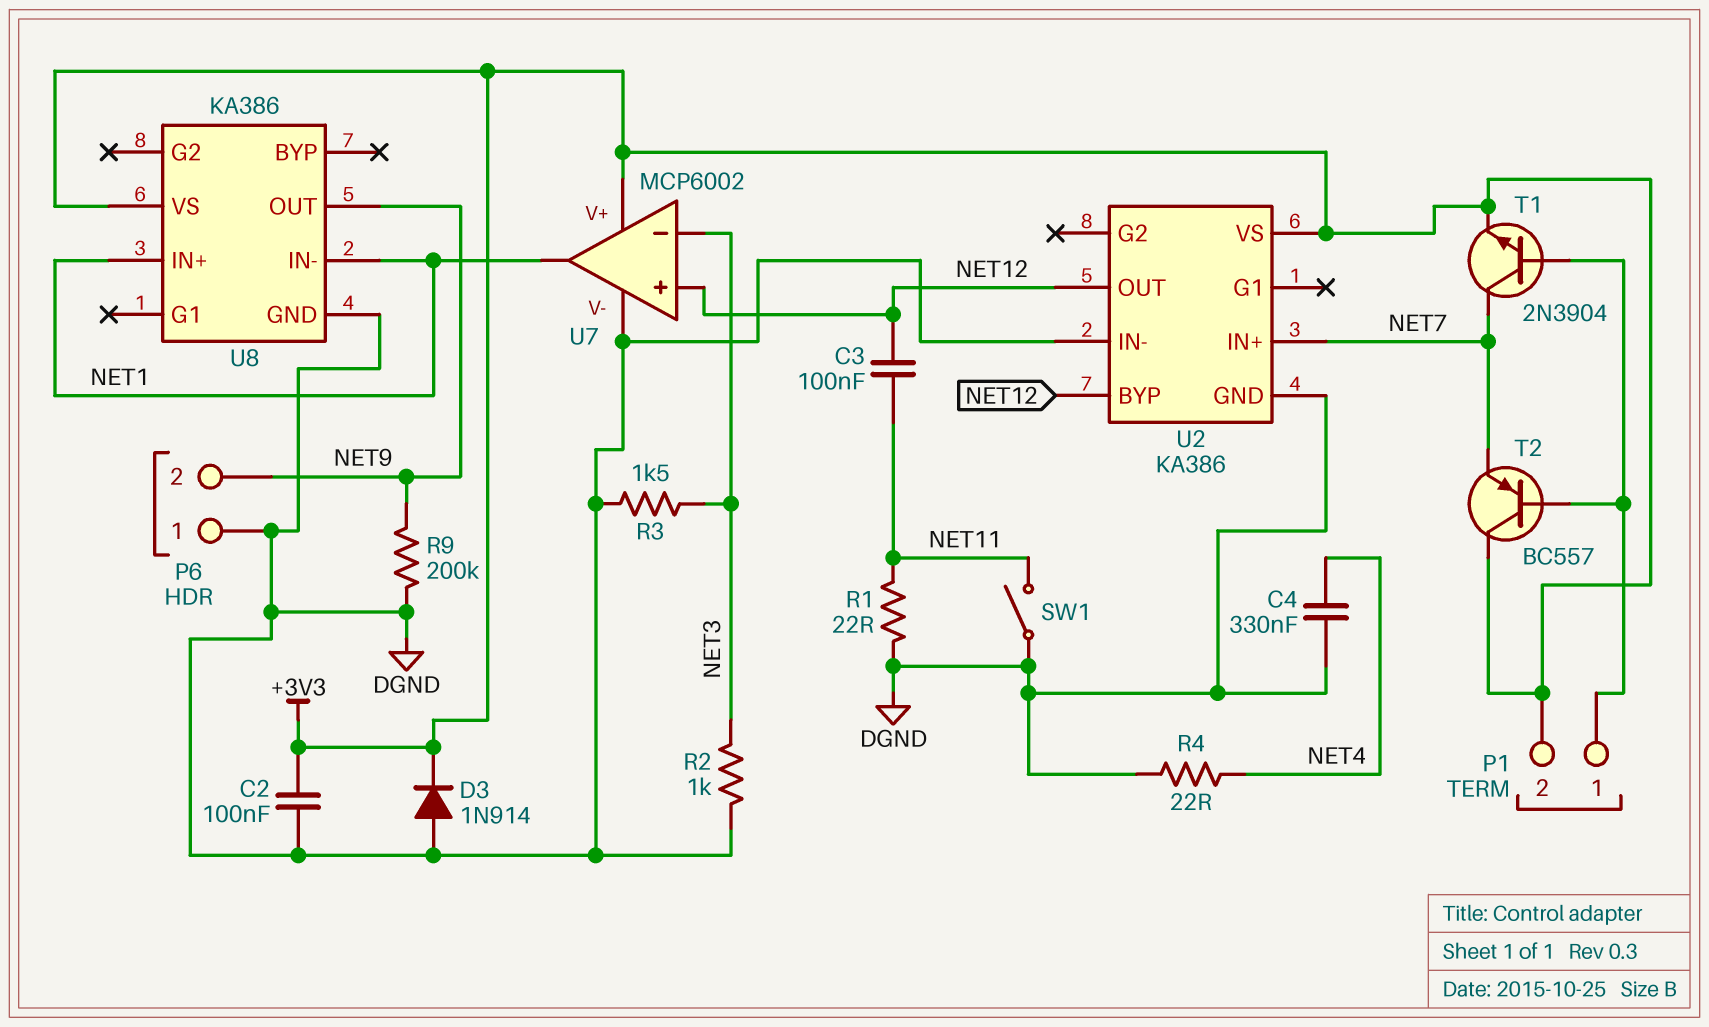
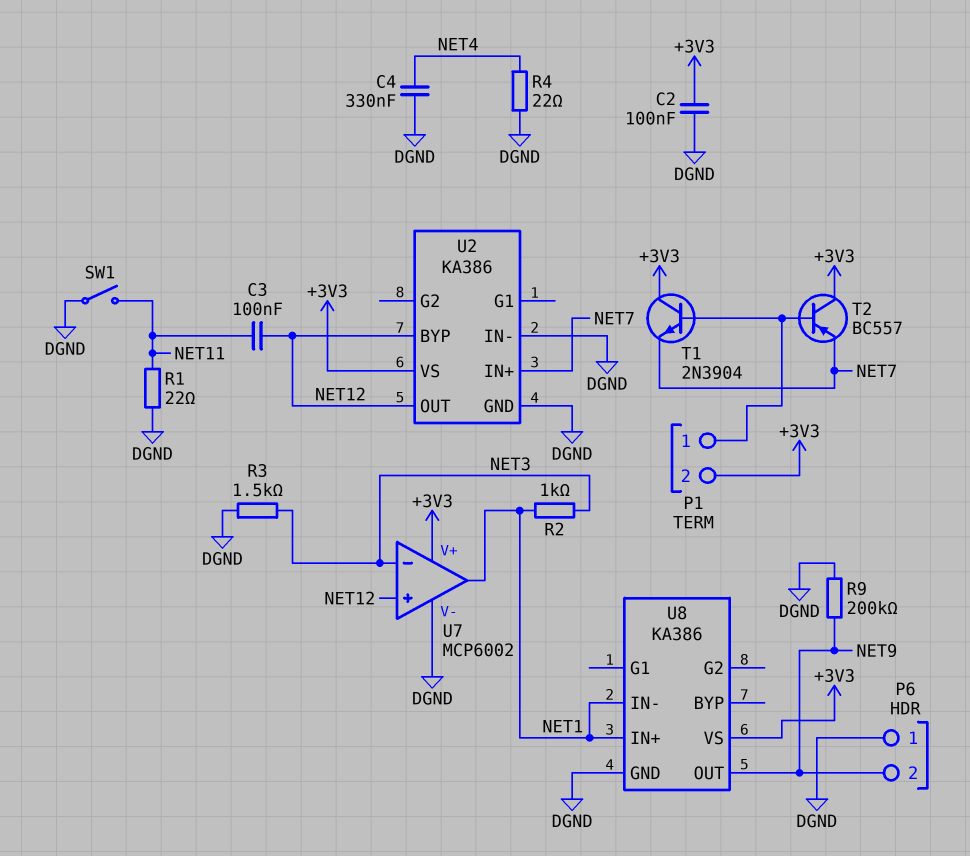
D3: diode 1N914 (A DGND, K +3V3) -> none
R2: 1k (DGND, NET3) -> 1k (NET1, NET3)
T1: NPN 2N3904 (B P1/1, C NET7, E +3V3) -> NPN 2N3904 (B P1/1, C +3V3, E NET7)

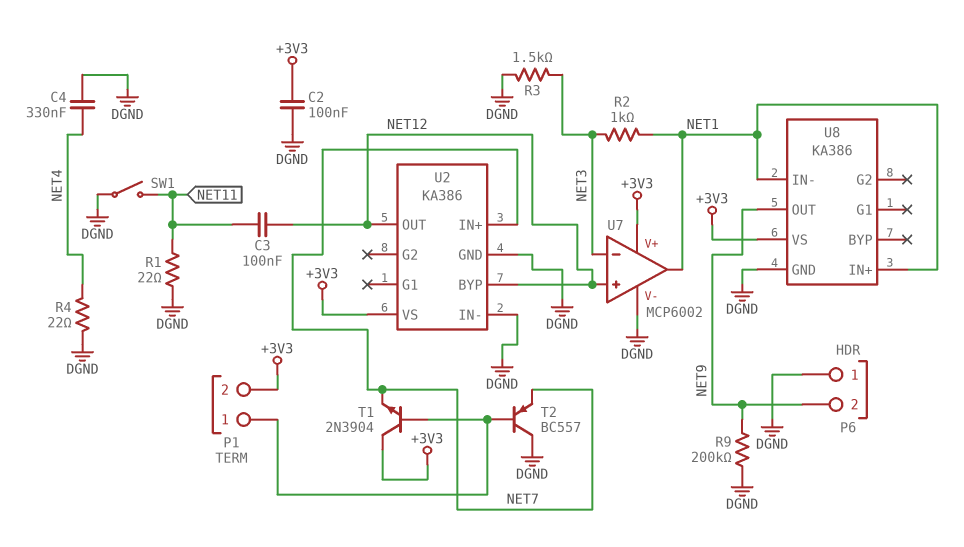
T2: PNP BC557 (B P1/1, C +3V3, E NET7) -> PNP BC557 (B P1/1, C DGND, E NET7)

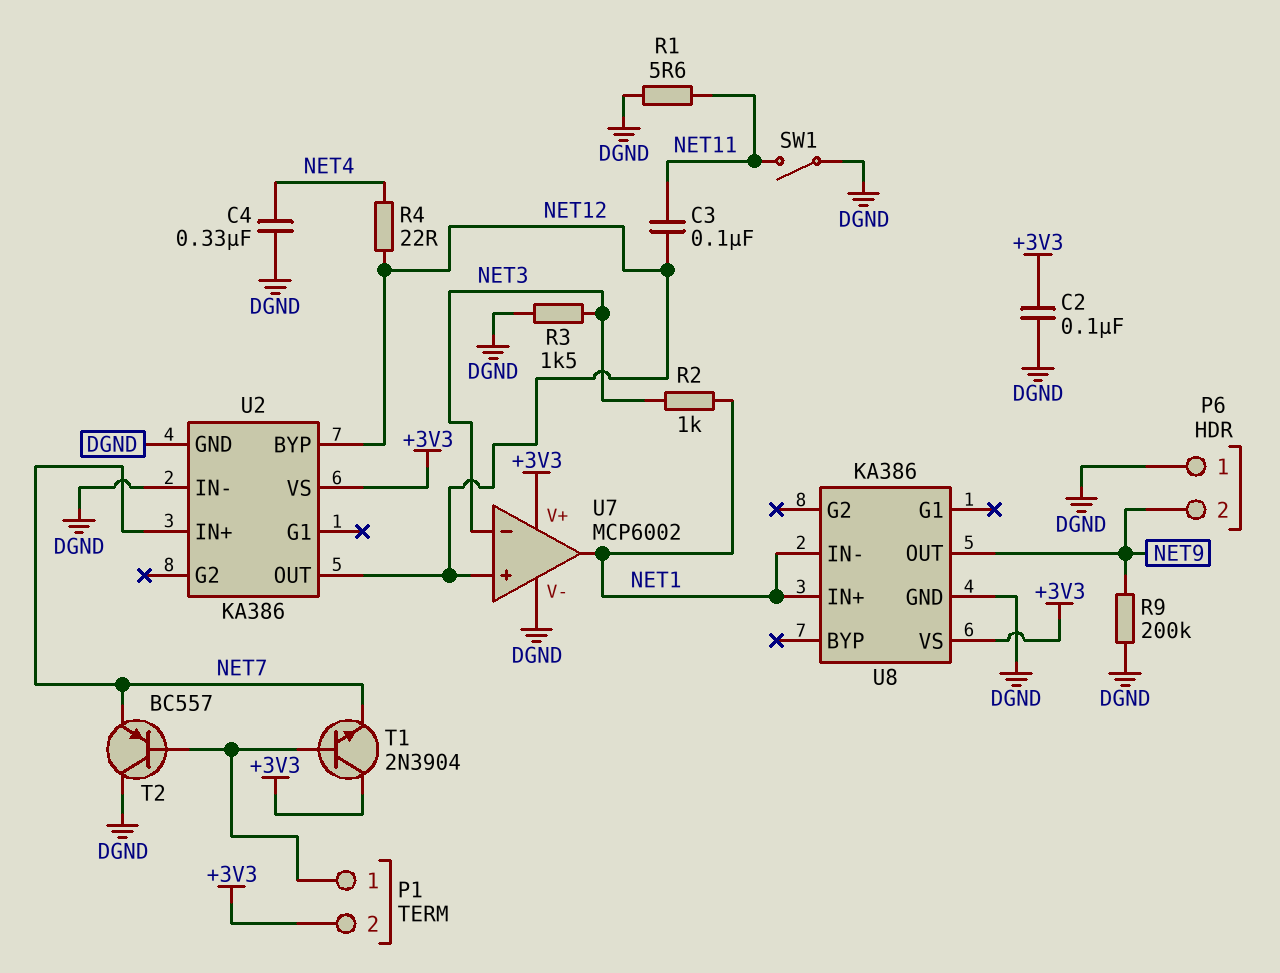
R1: 22 (DGND, NET11) -> 5.6 (DGND, NET11)
R4: 22 (DGND, NET4) -> 22 (NET4, NET12)

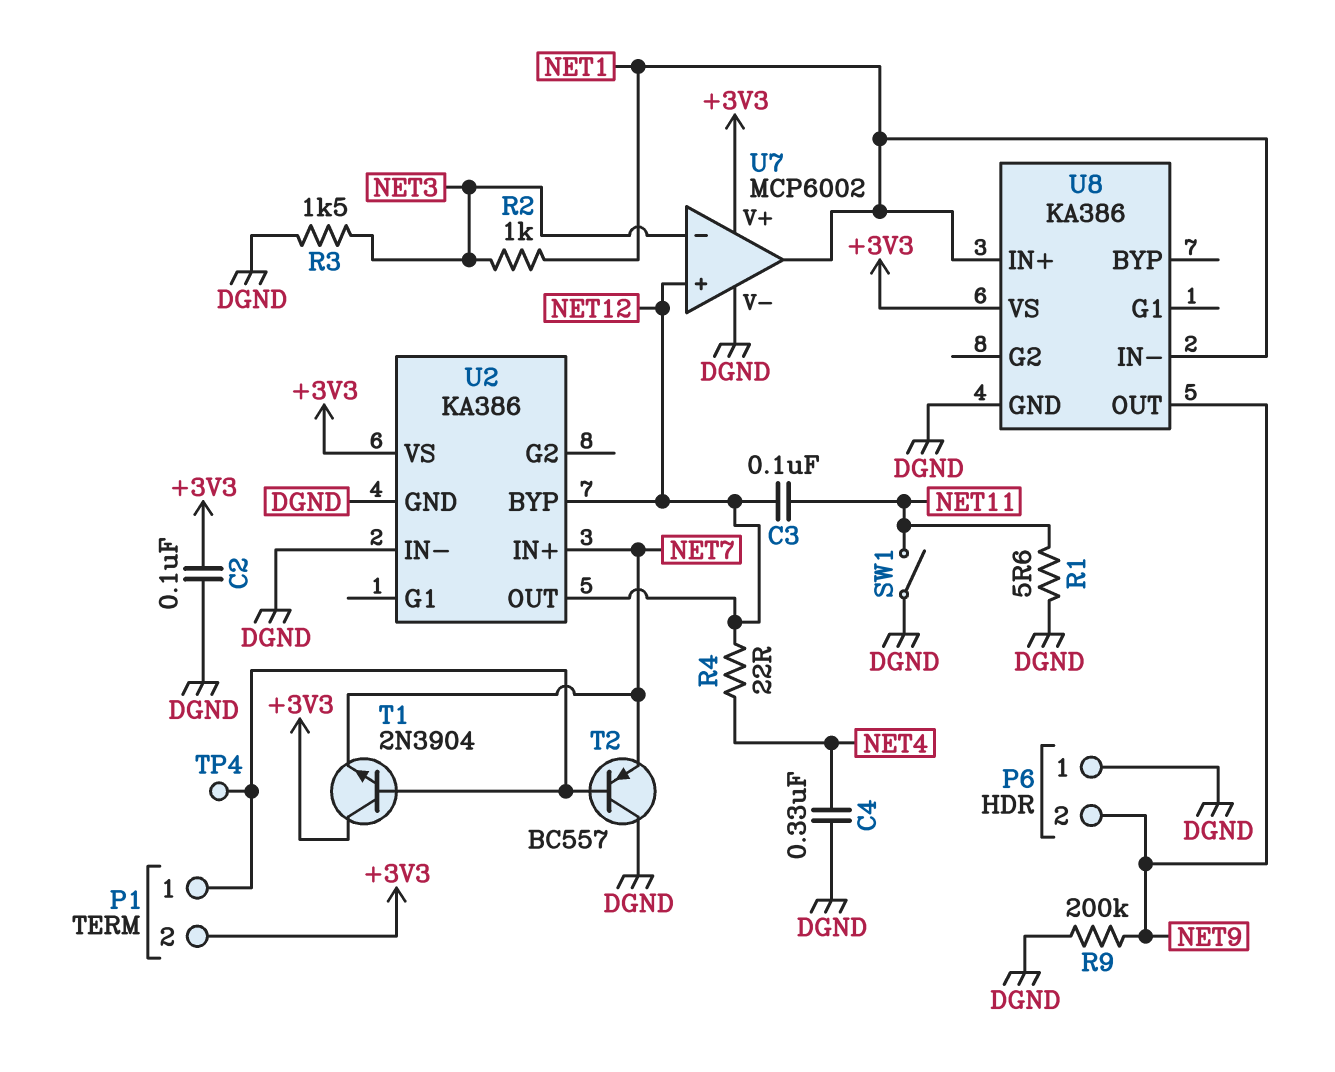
TP4: none -> test point (P1/1)

